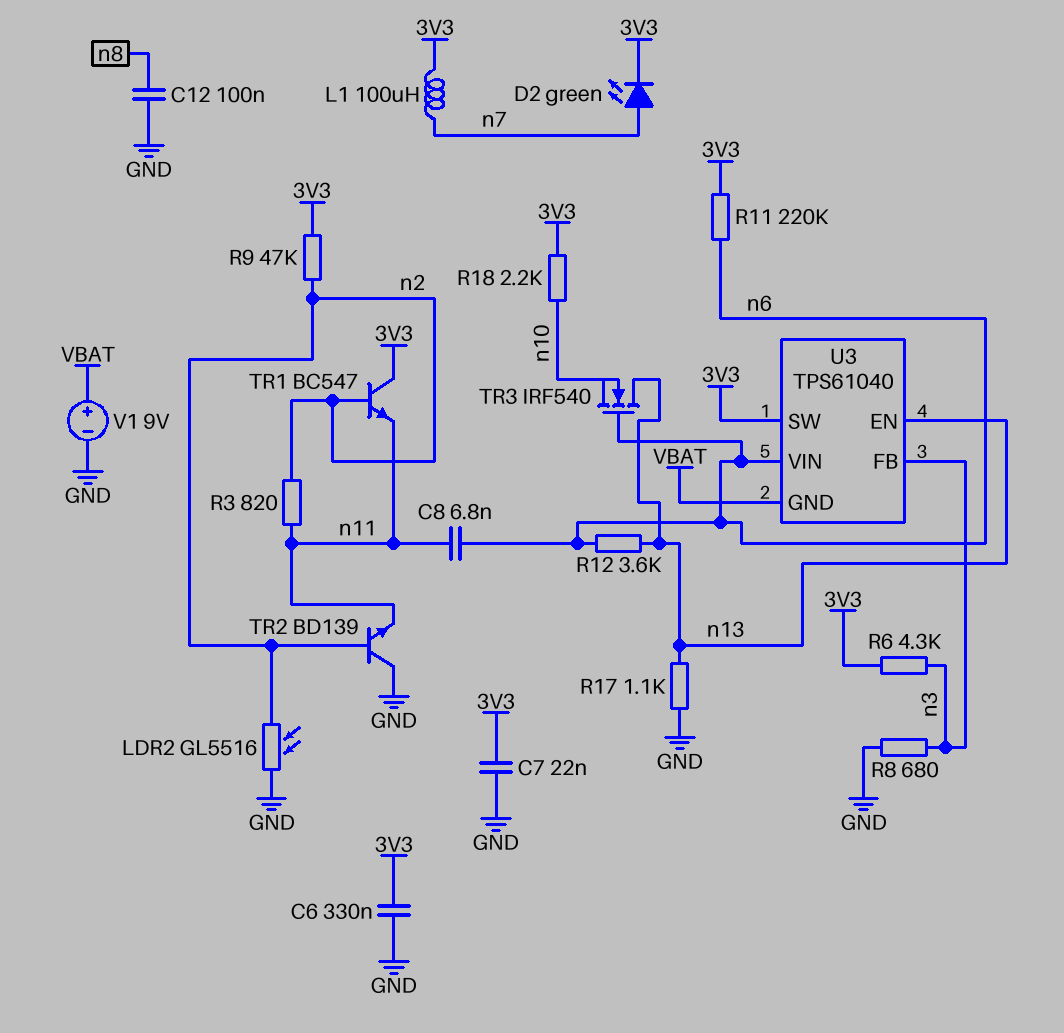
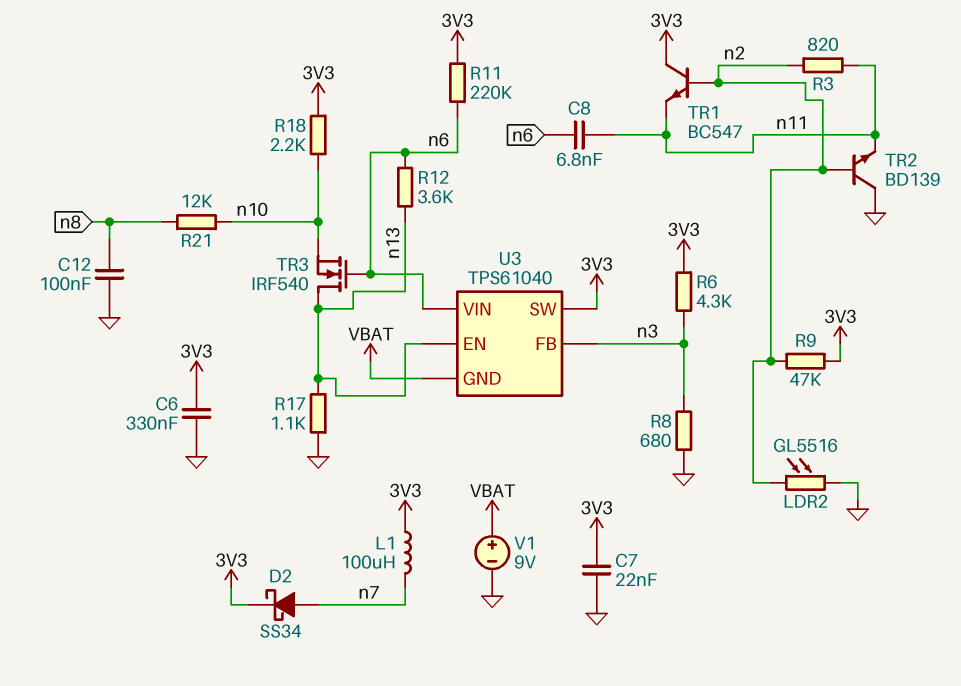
D2: LED green (A n7, K 3V3) -> schottky SS34 (A n7, K 3V3)
R21: none -> 12k (n8, n10)

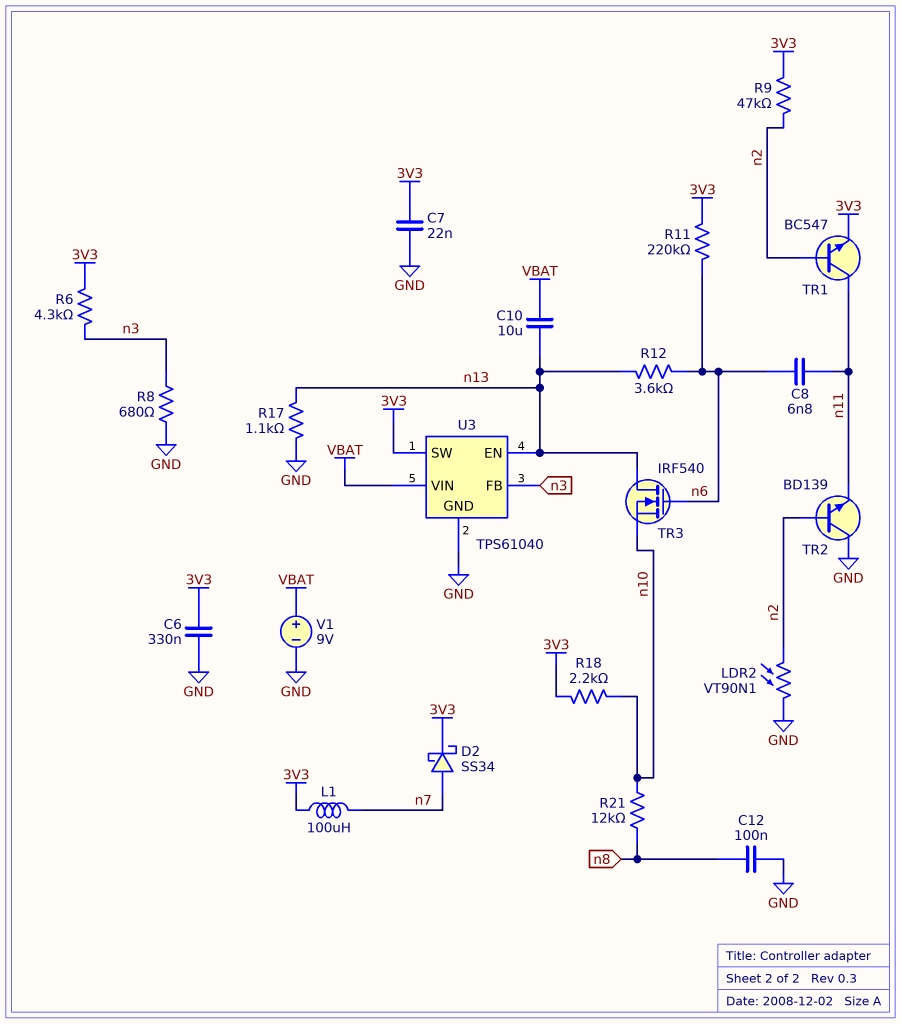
C10: none -> 10uF (VBAT, n13)
LDR2: GL5516 (GND, n2) -> VT90N1 (GND, n2)
R3: 820 (n2, n11) -> none
TR1: NPN BC547 (B n2, C 3V3, E n11) -> NPN BC547 (B n2, C n11, E 3V3)
U3 pin GND: VBAT -> GND
U3 pin VIN: n6 -> VBAT

